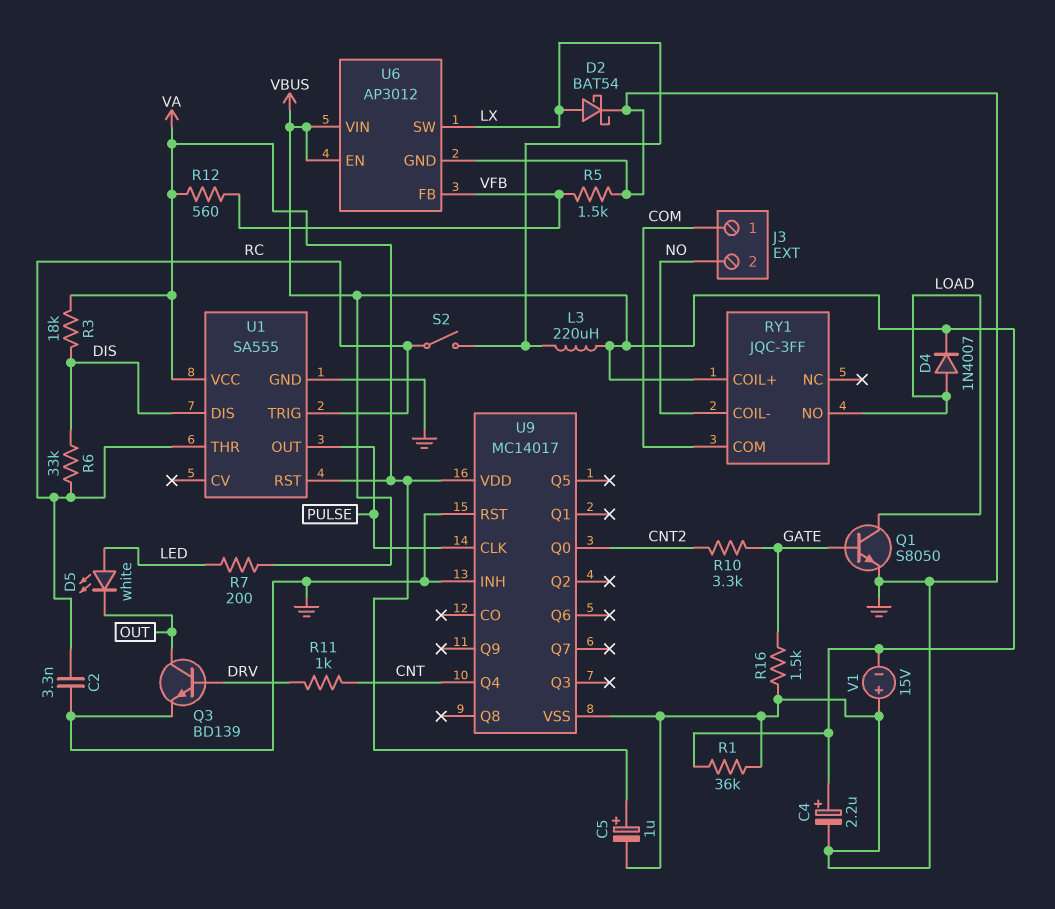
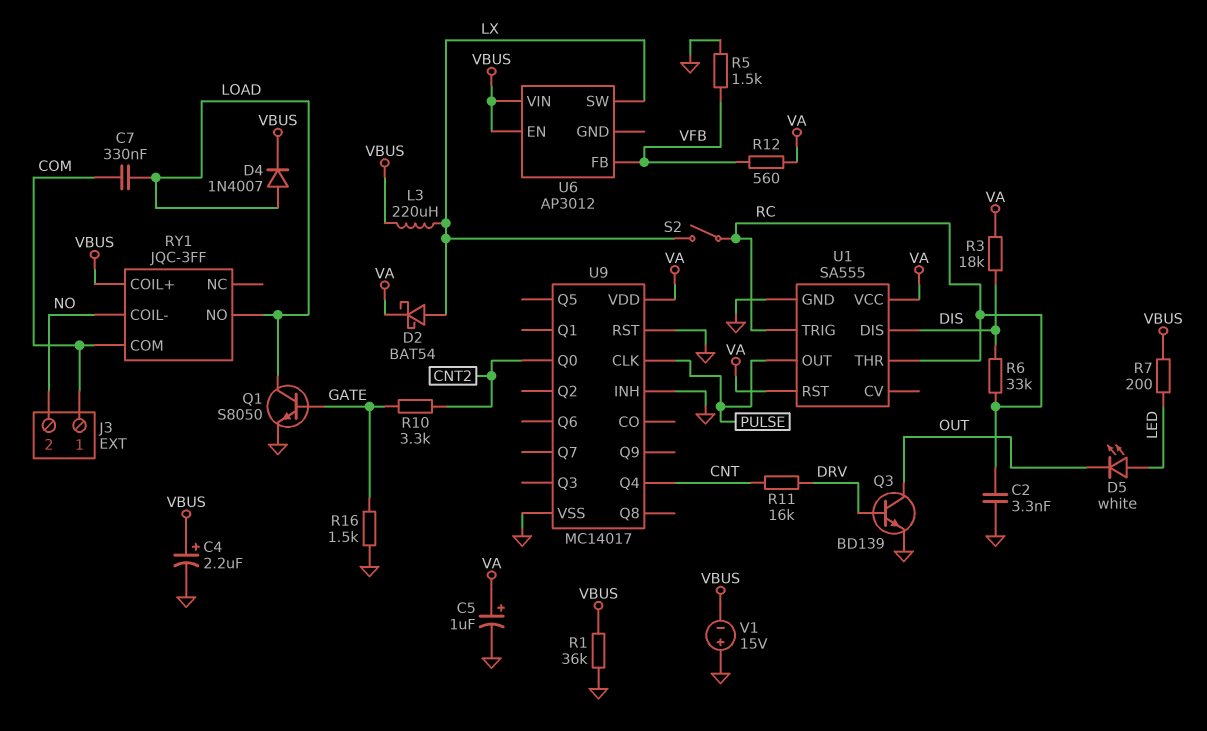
C7: none -> 330nF (COM, LOAD)
D2: schottky BAT54 (A LX, K GND) -> schottky BAT54 (A LX, K VA)
R11: 1k (CNT, DRV) -> 16k (CNT, DRV)
U6 pin GND: GND -> none

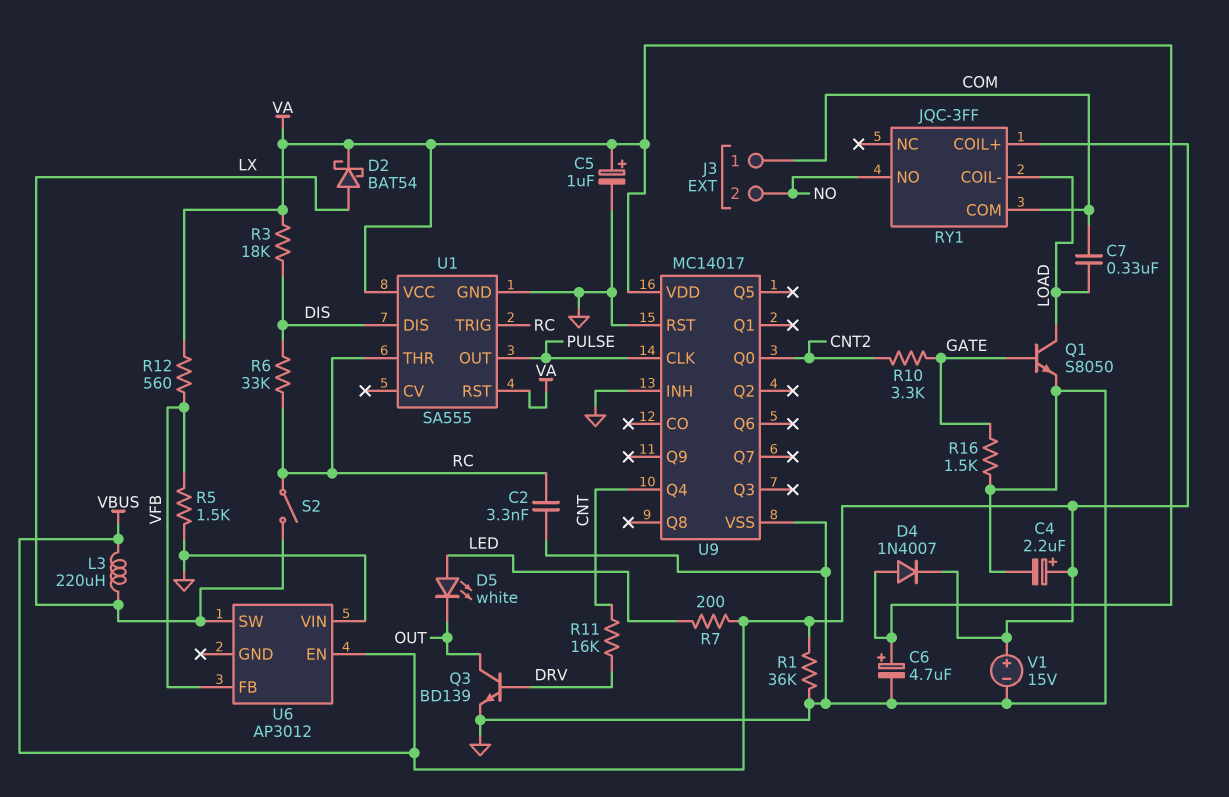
C6: none -> 4.7uF (plus VA, minus GND)
D4: diode 1N4007 (A LOAD, K VBUS) -> diode 1N4007 (A VA, K VBUS)
RY1 pin COIL-: NO -> LOAD
RY1 pin NO: LOAD -> NO
U6 pin VIN: VBUS -> GND
V1: 15V (plus GND, minus VBUS) -> 15V (plus VBUS, minus GND)

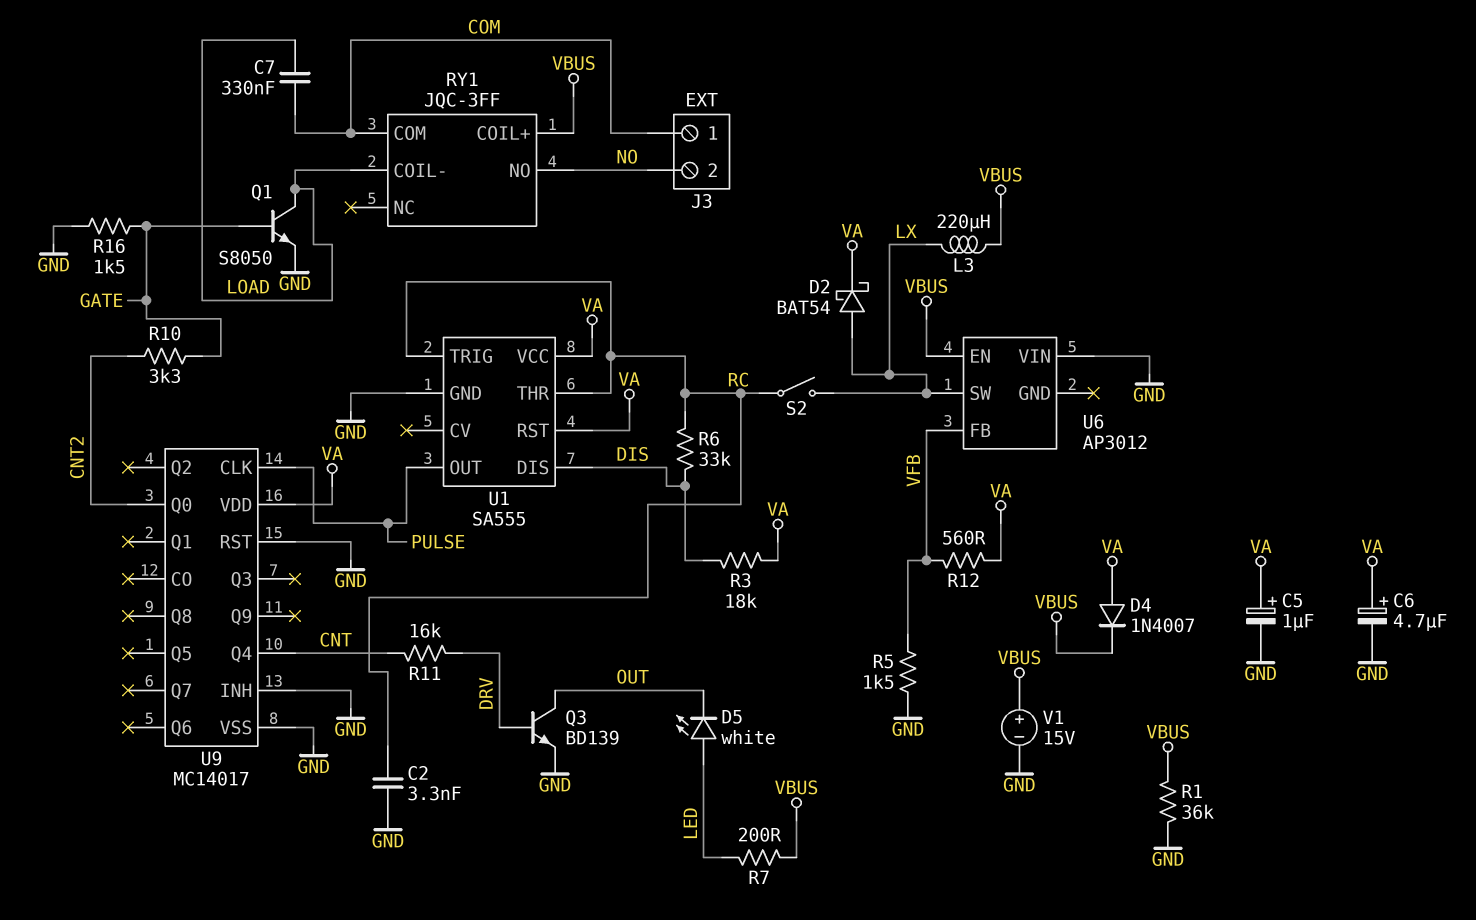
C4: 2.2uF (plus VBUS, minus GND) -> none

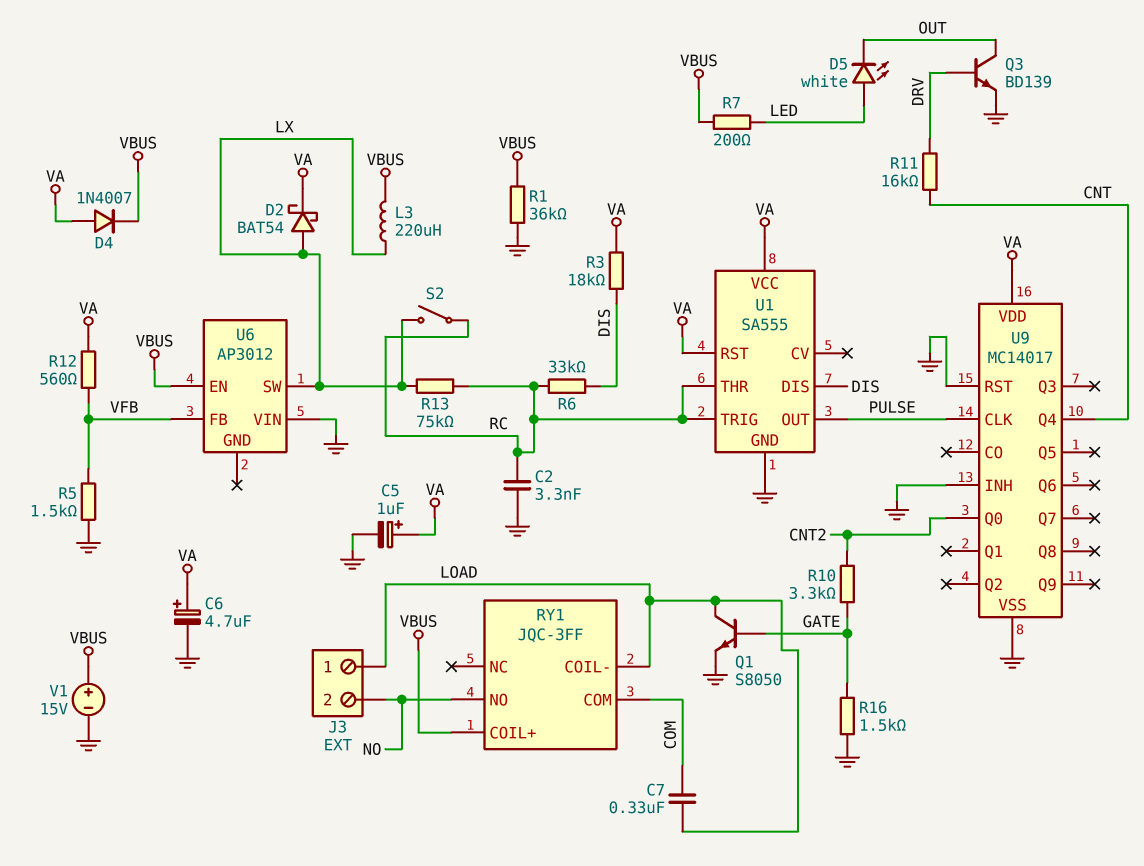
J3 pin 1: COM -> LOAD
R13: none -> 75k (LX, RC)

